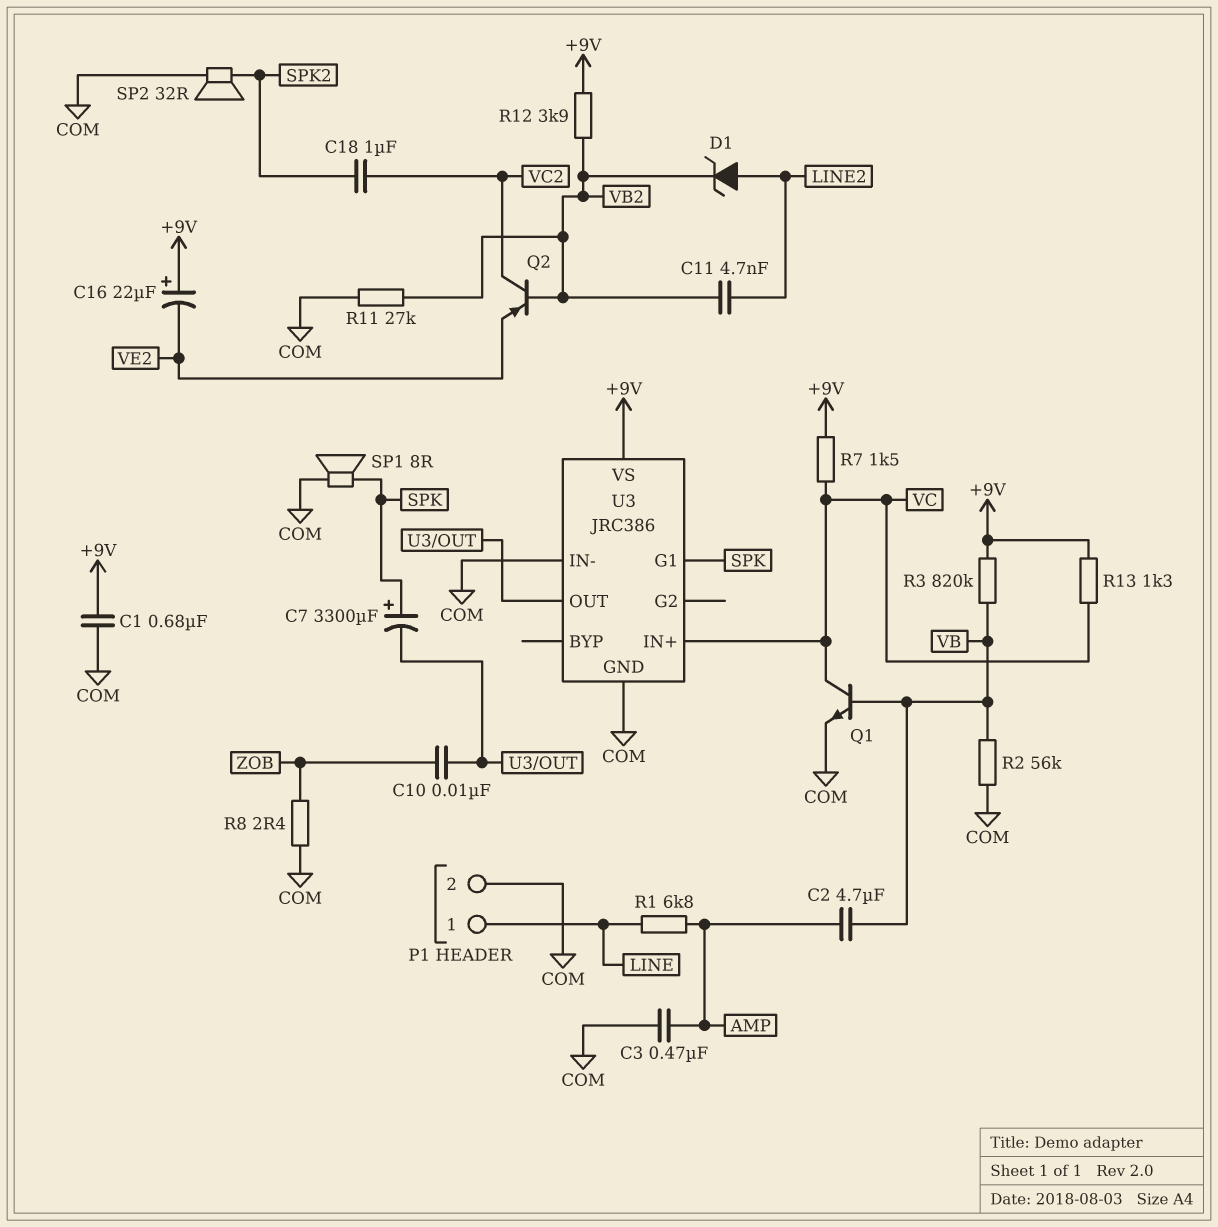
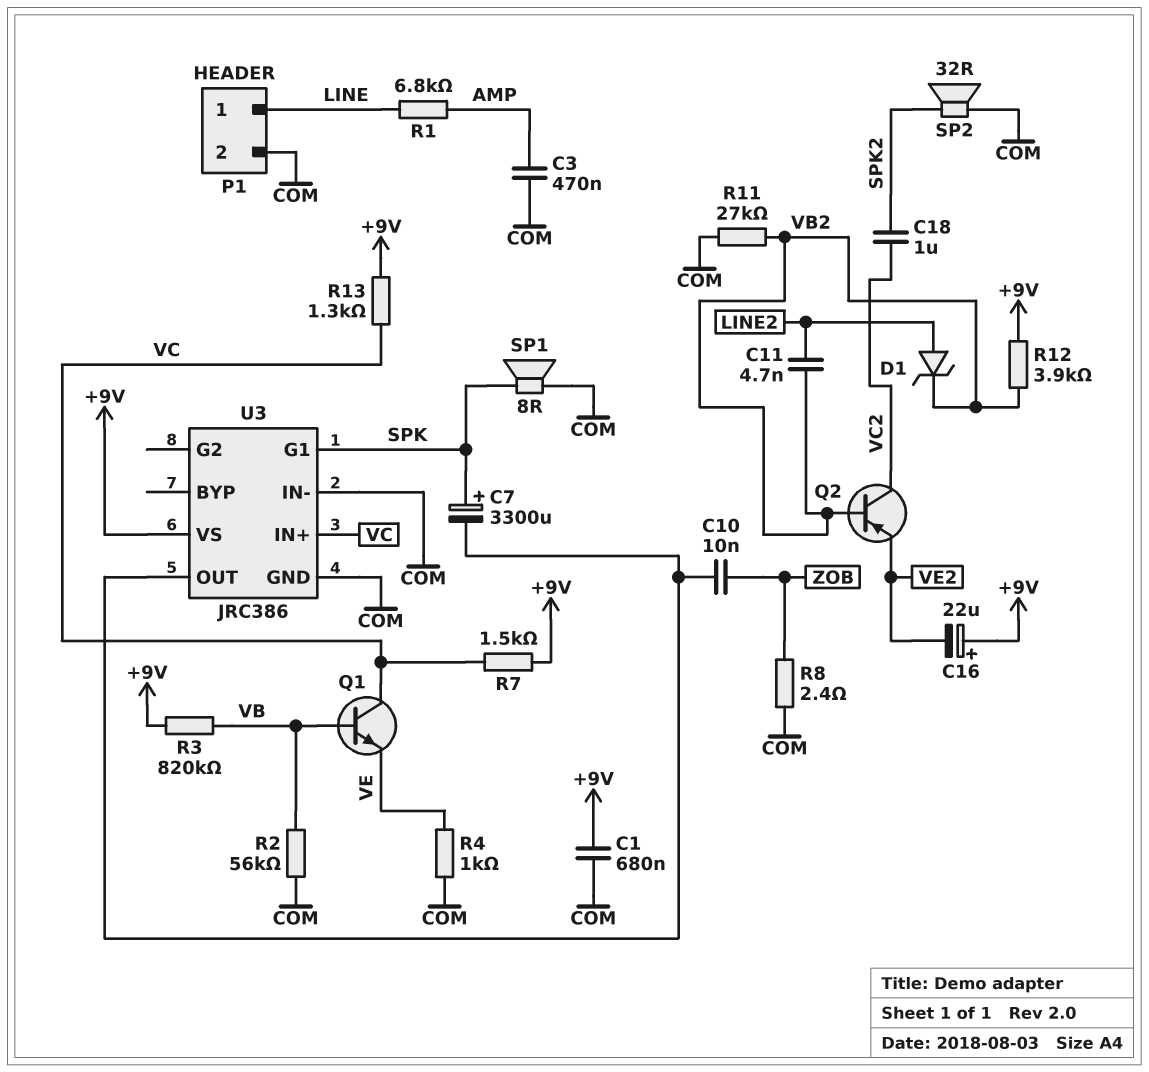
C2: 4.7uF (AMP, VB) -> none
Q1: NPN (B VB, C VC, E COM) -> NPN (B VB, C VC, E VE)
R4: none -> 1k (COM, VE)

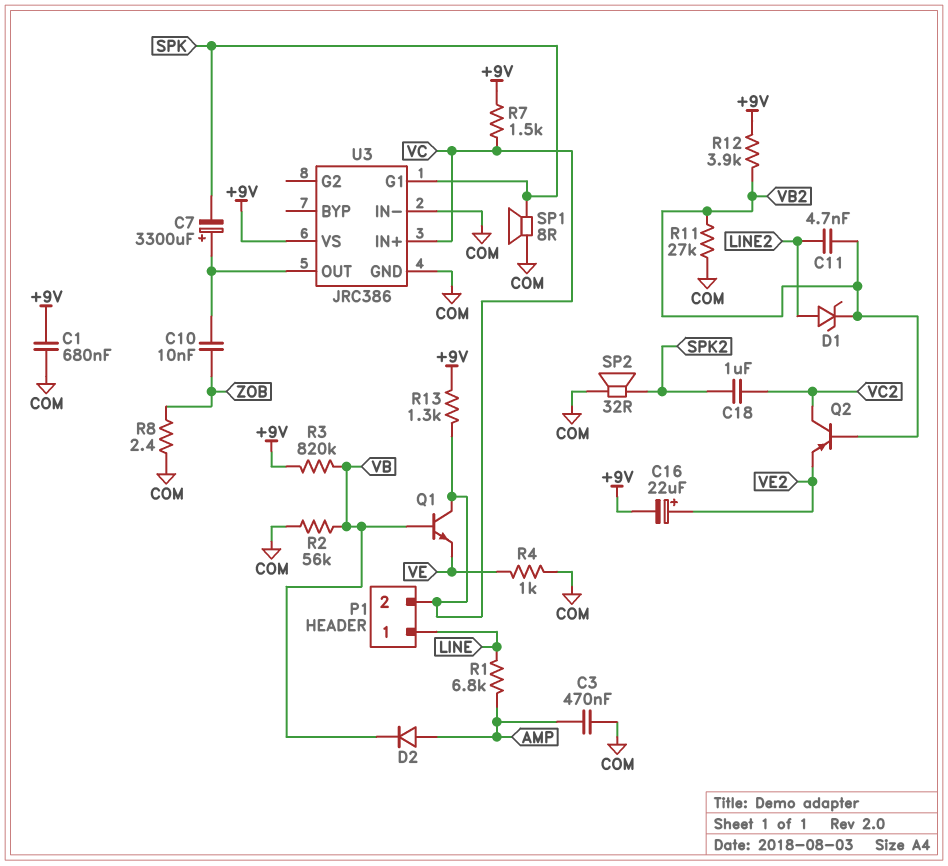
C7: 3300uF (plus SPK, minus U3/OUT) -> 3300uF (plus U3/OUT, minus SPK)
C16: 22uF (plus +9V, minus VE2) -> 22uF (plus VE2, minus +9V)
D2: none -> diode (A AMP, K VB)
P1 pin 2: COM -> VC

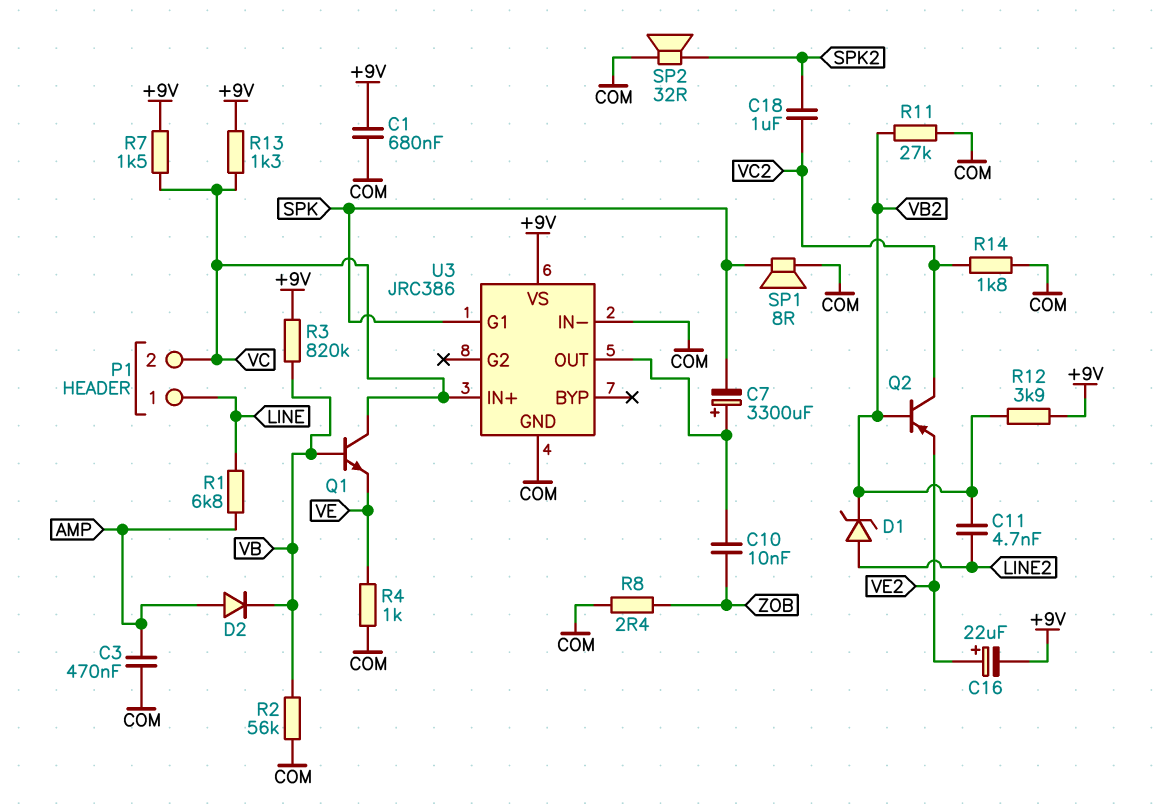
R14: none -> 1.8k (COM, VC2)

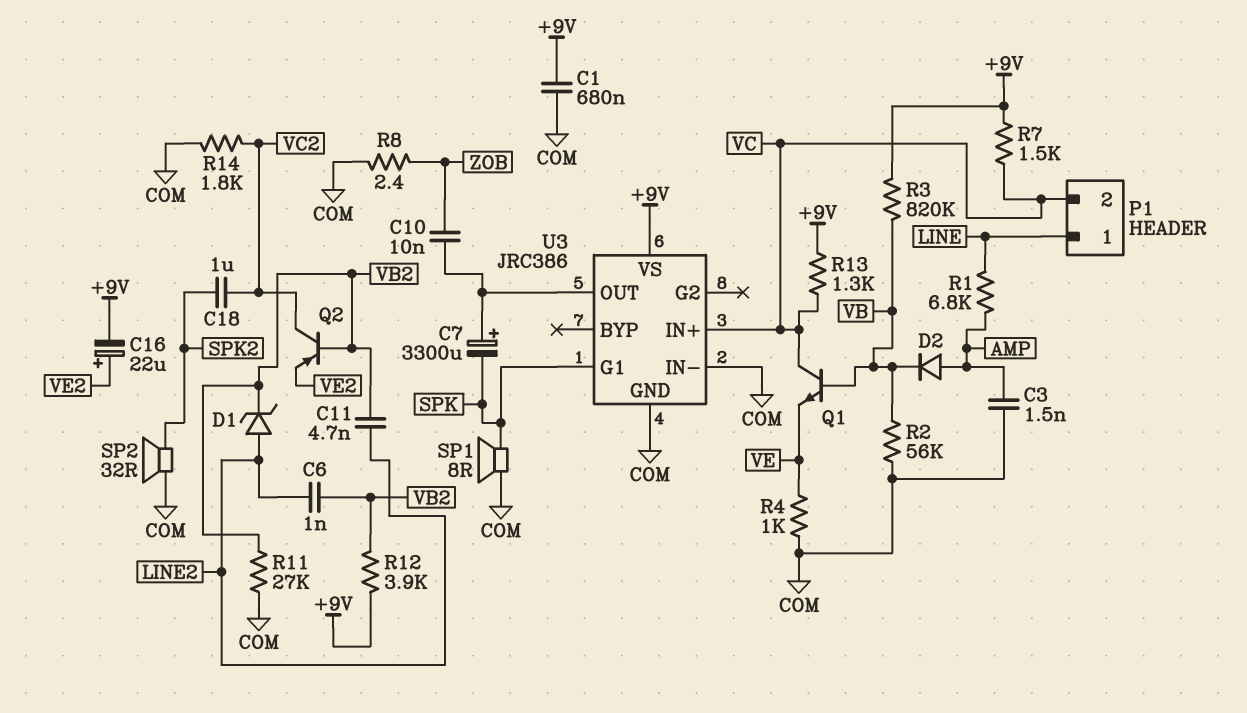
C3: 470nF (AMP, COM) -> 1.5nF (AMP, COM)
C6: none -> 1nF (LINE2, VB2)

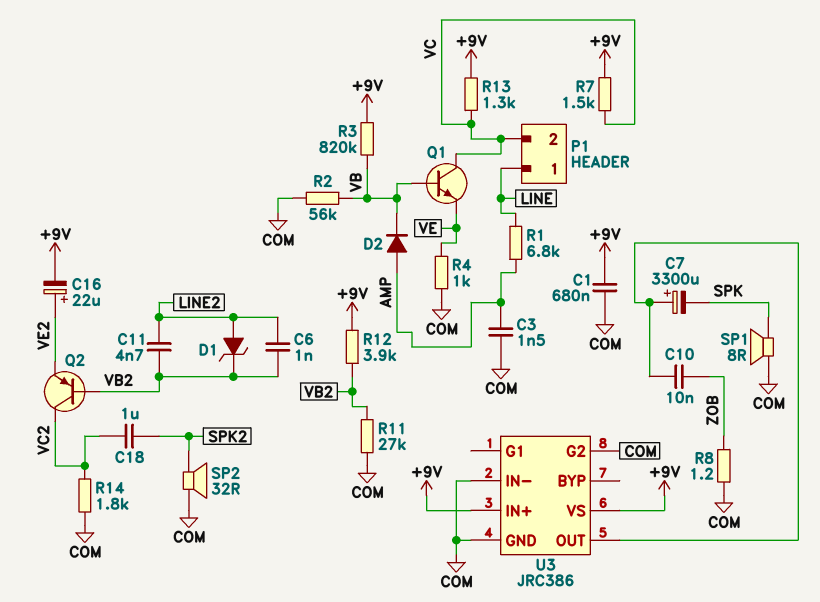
R8: 2.4 (COM, ZOB) -> 1.2 (COM, ZOB)
U3 pin G1: SPK -> none
U3 pin G2: none -> COM
U3 pin IN+: VC -> +9V

